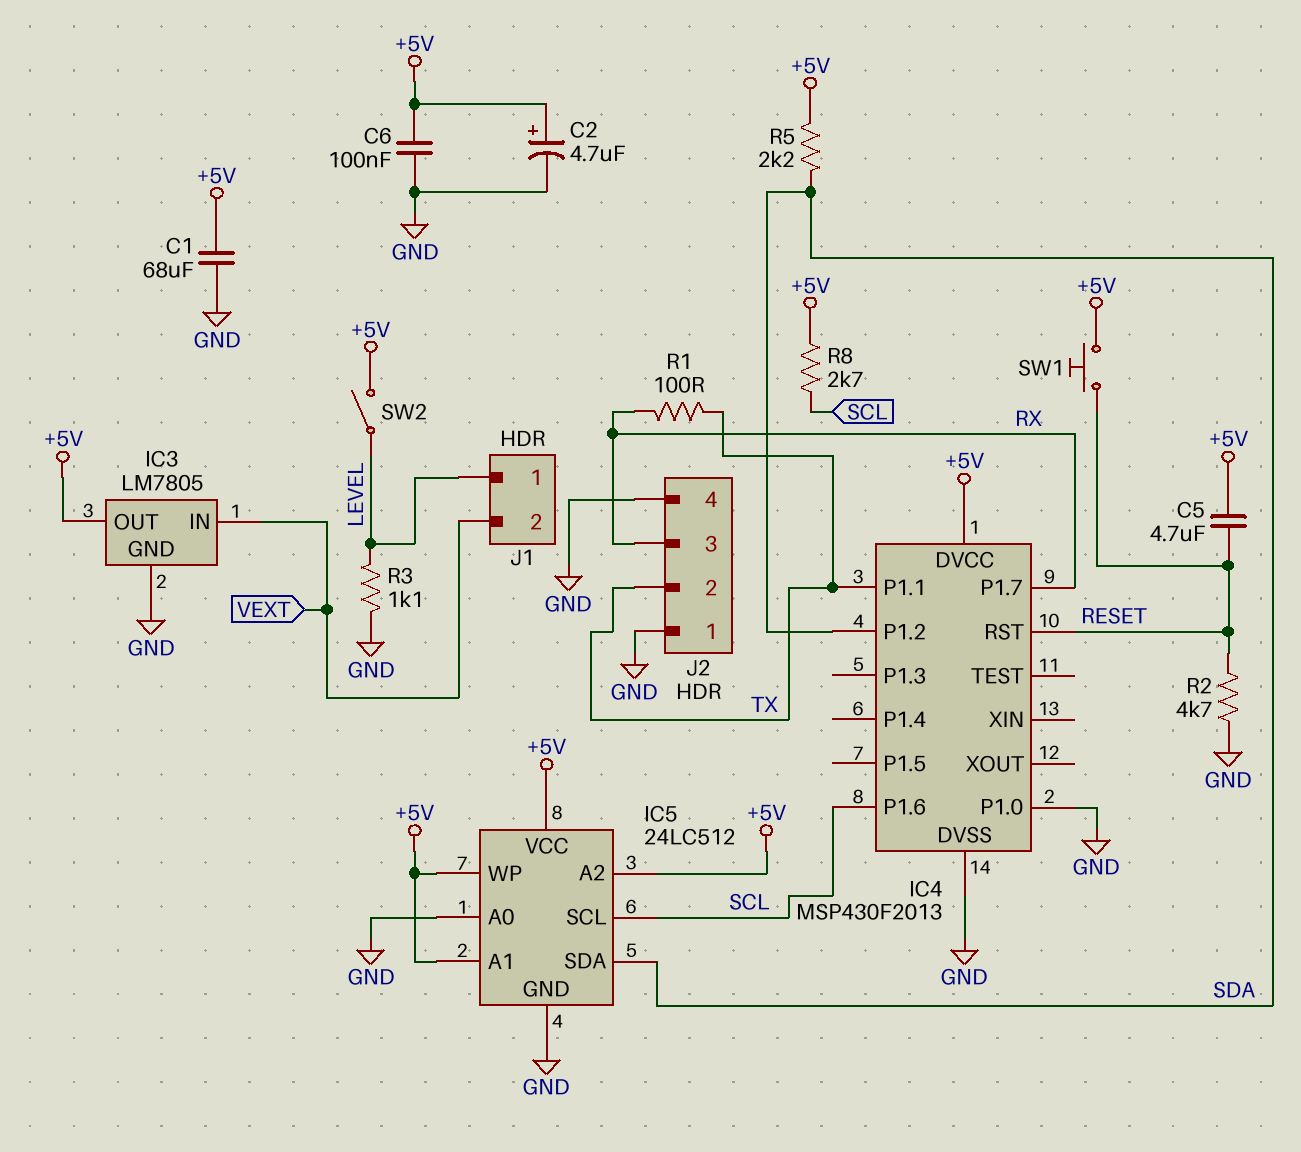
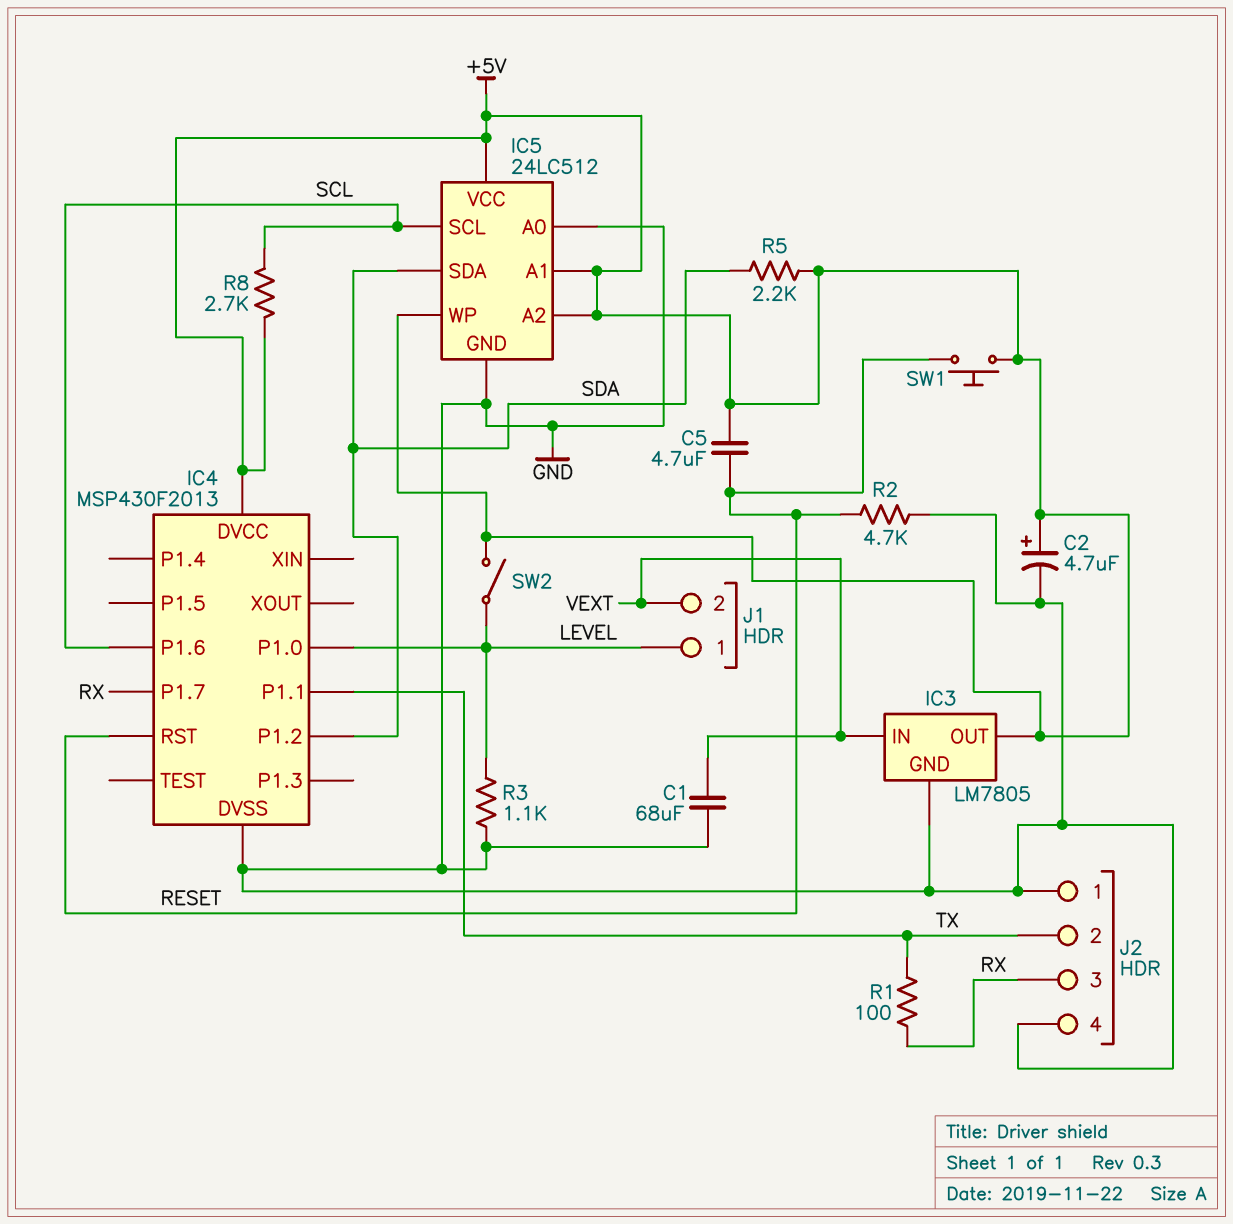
C1: 68uF (+5V, GND) -> 68uF (GND, VEXT)
C6: 100nF (+5V, GND) -> none
IC4 pin P1.0: GND -> LEVEL

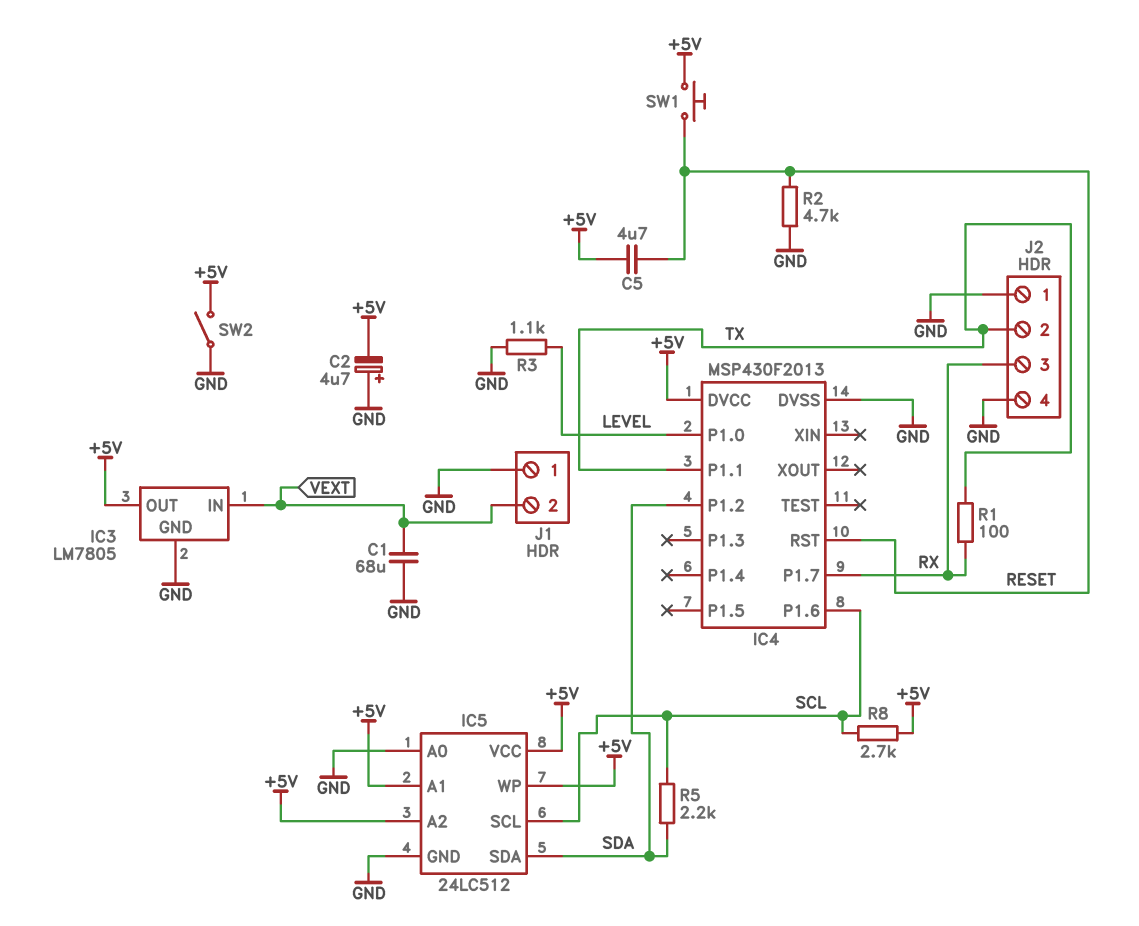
C2: 4.7uF (plus +5V, minus GND) -> 4.7uF (plus GND, minus +5V)
J1 pin 1: LEVEL -> GND
R5: 2.2k (+5V, SDA) -> 2.2k (SCL, SDA)
SW2: switch (+5V, LEVEL) -> switch (+5V, GND)

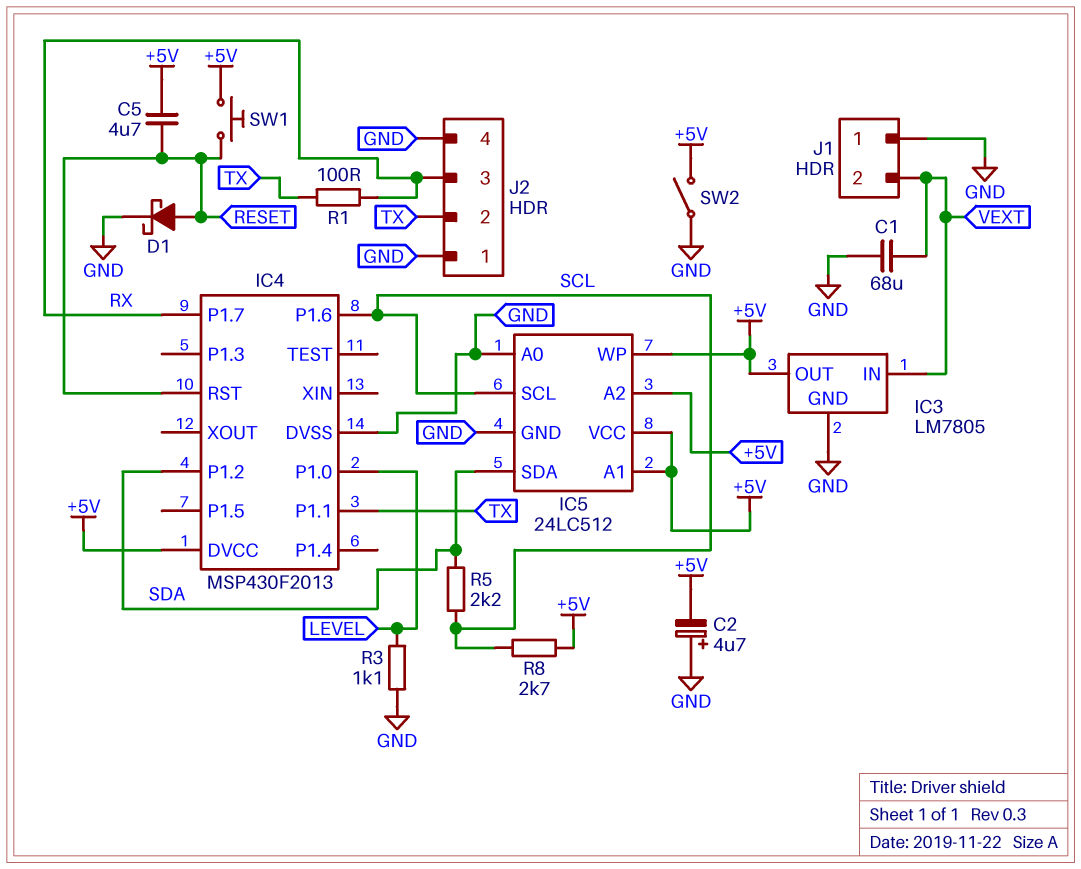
D1: none -> schottky (A RESET, K GND)
R2: 4.7k (GND, RESET) -> none

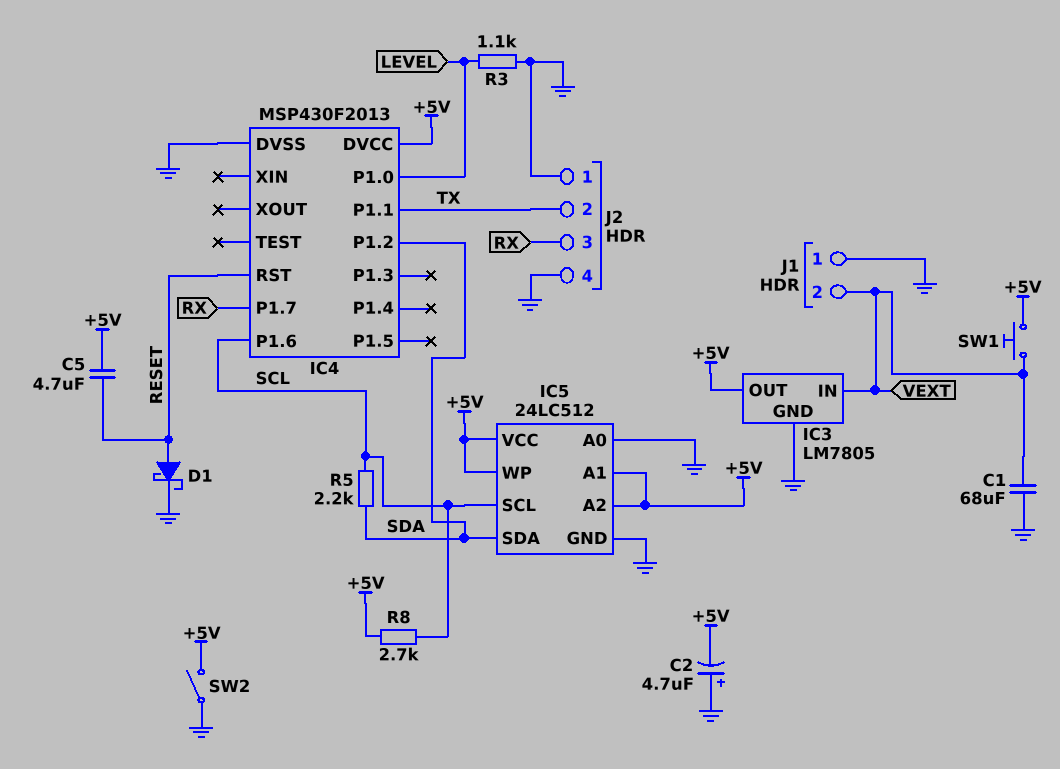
R1: 100 (RX, TX) -> none
SW1: button (+5V, RESET) -> button (+5V, VEXT)

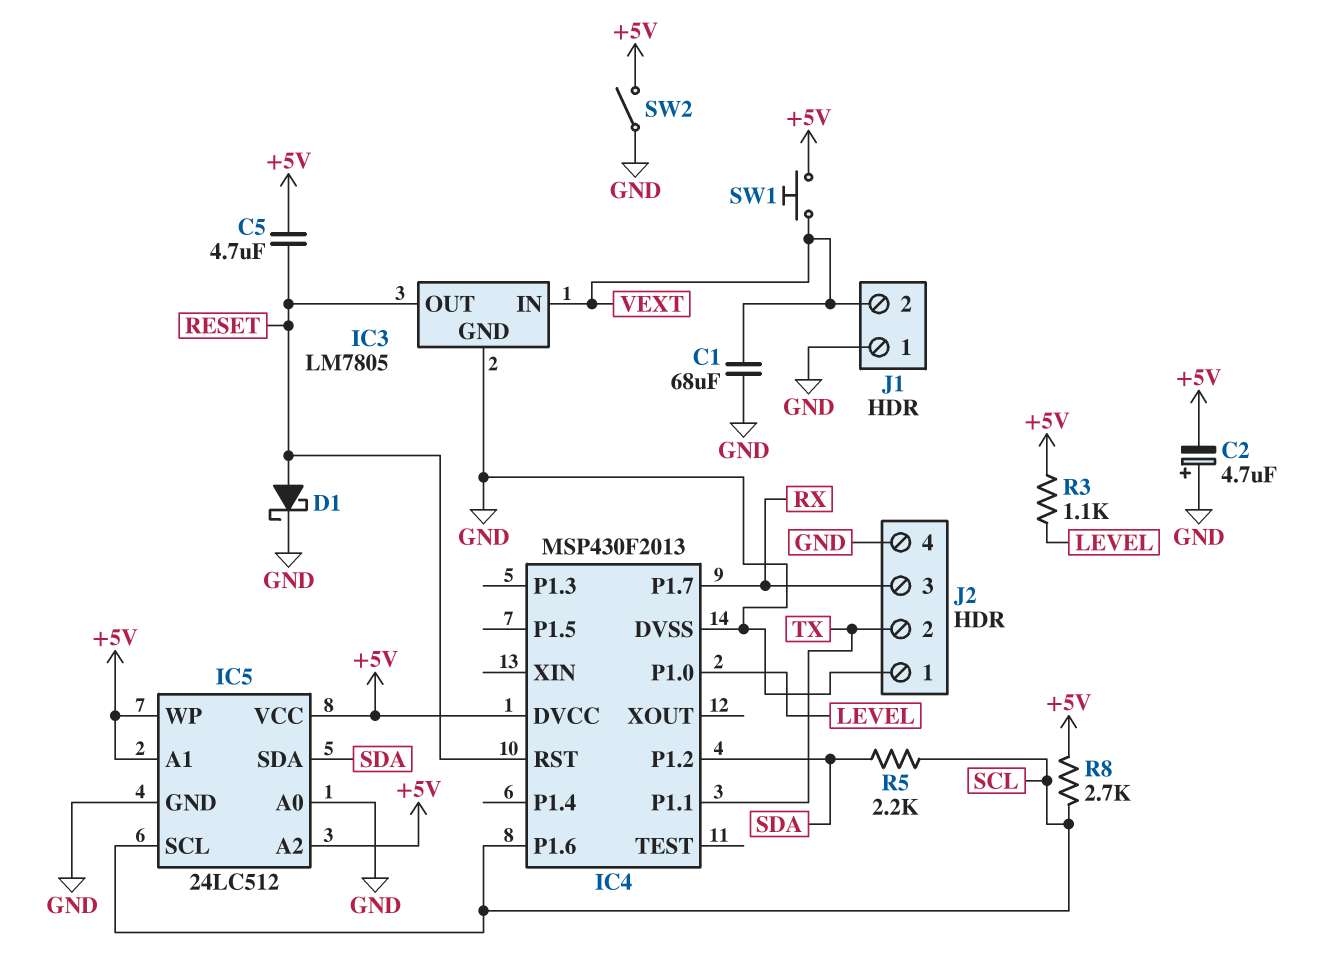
IC3 pin OUT: +5V -> RESET
R3: 1.1k (GND, LEVEL) -> 1.1k (+5V, LEVEL)

